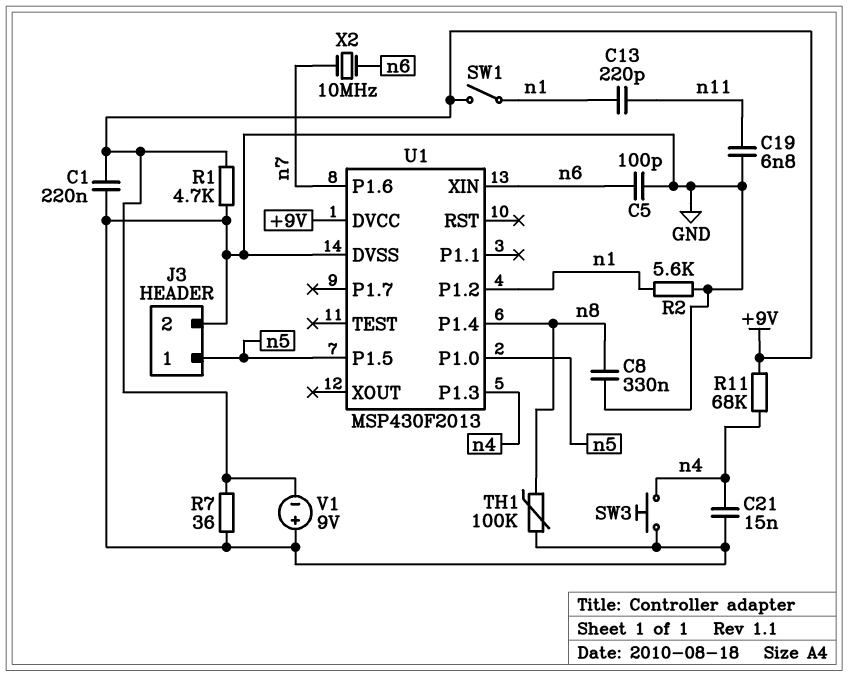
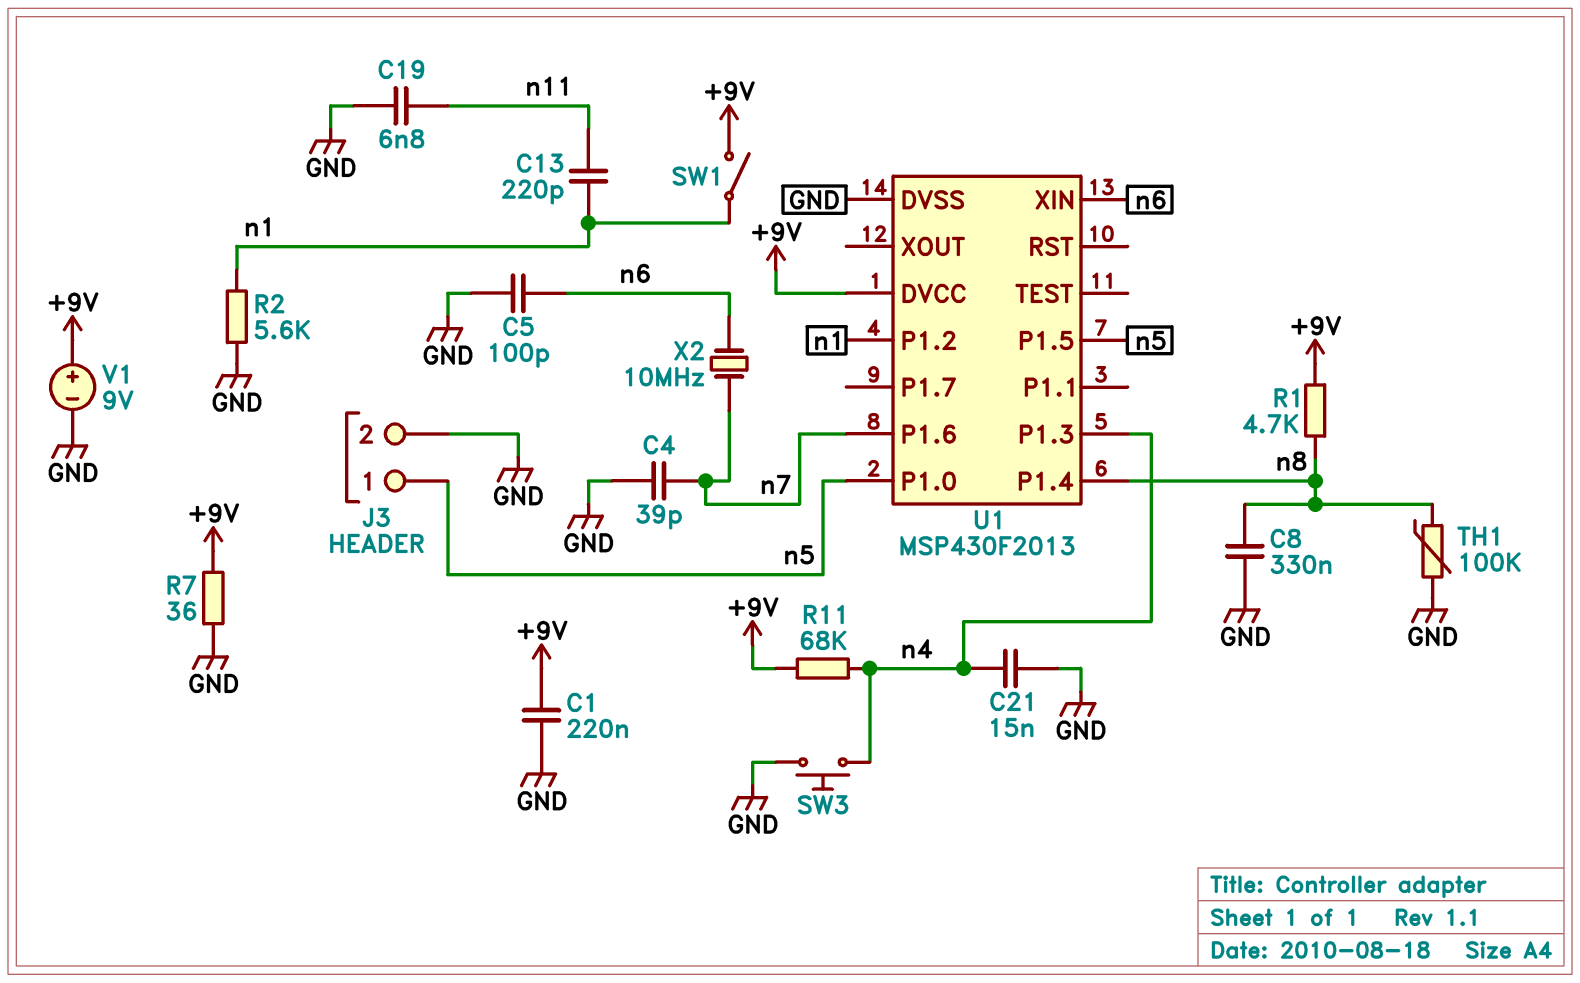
C4: none -> 39pF (GND, n7)
R1: 4.7k (+9V, GND) -> 4.7k (+9V, n8)
V1: 9V (plus GND, minus +9V) -> 9V (plus +9V, minus GND)

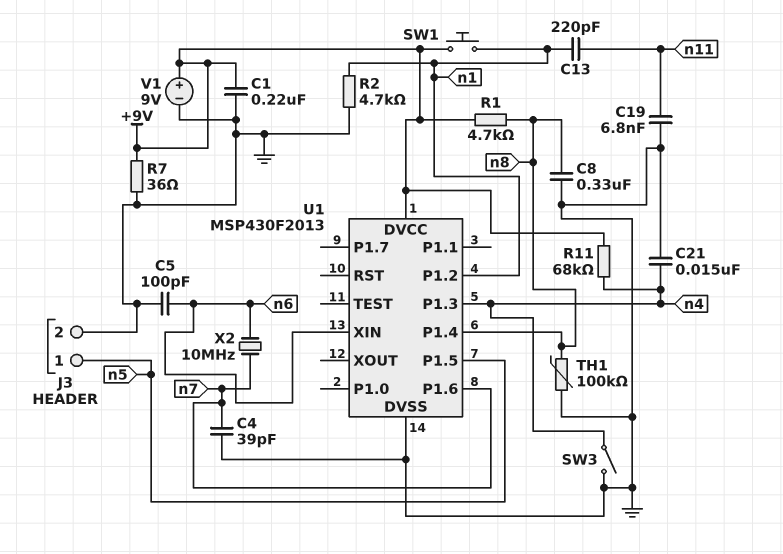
R2: 5.6k (GND, n1) -> 4.7k (GND, n1)
SW1: switch (+9V, n1) -> button (+9V, n1)
SW3: button (GND, n4) -> switch (GND, n4)
U1 pin P1.0: n5 -> none

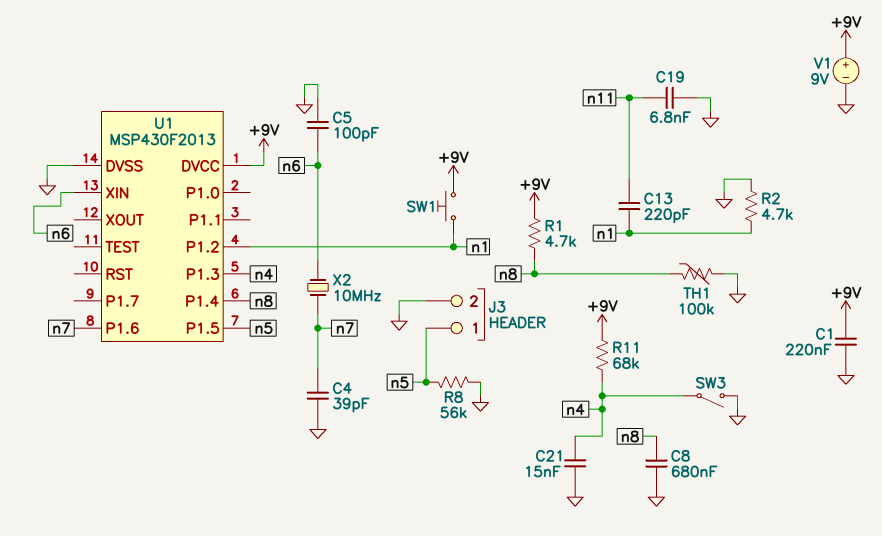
C8: 330nF (GND, n8) -> 680nF (GND, n8)
R7: 36 (+9V, GND) -> none
R8: none -> 56k (GND, n5)

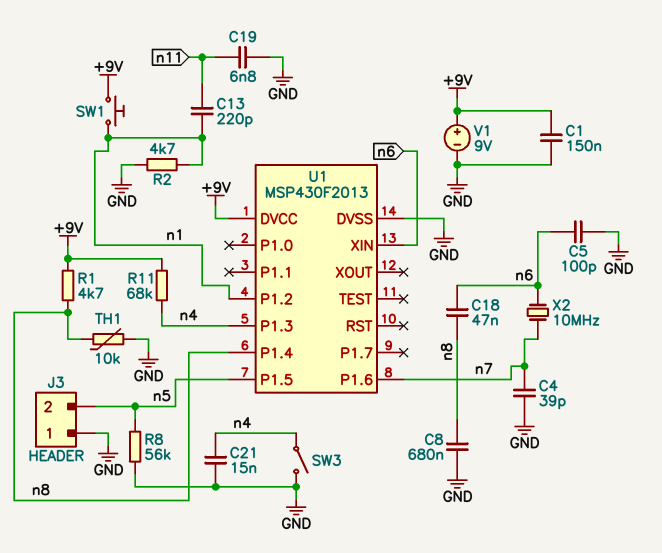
C1: 220nF (+9V, GND) -> 150nF (+9V, GND)
C18: none -> 47nF (n6, n8)
J3 pin 1: n5 -> GND
J3 pin 2: GND -> n5
TH1: 100k (GND, n8) -> 10k (GND, n8)

